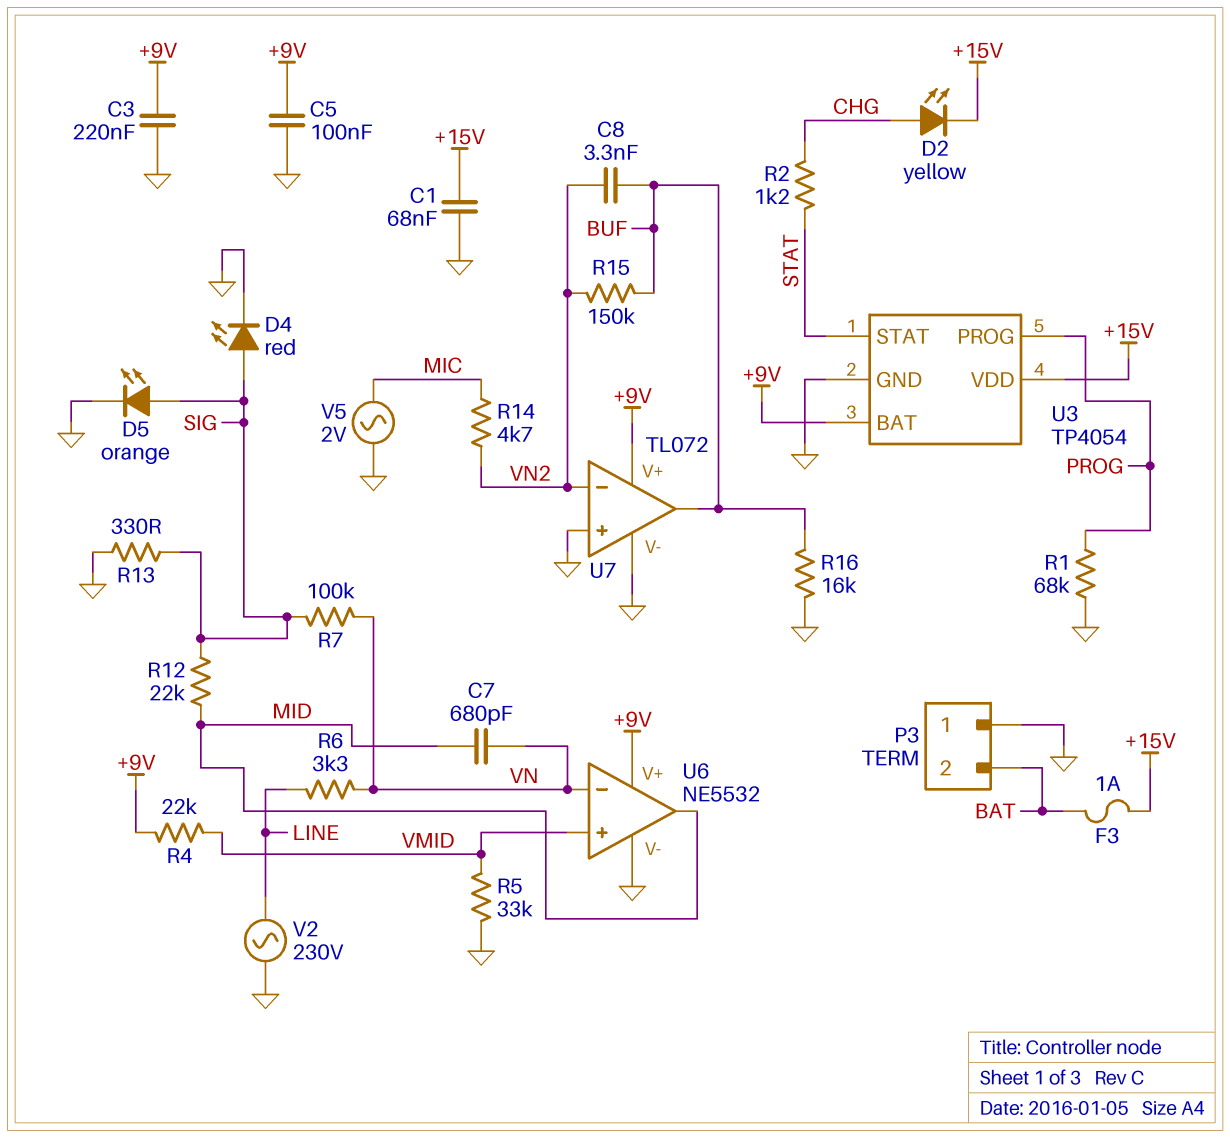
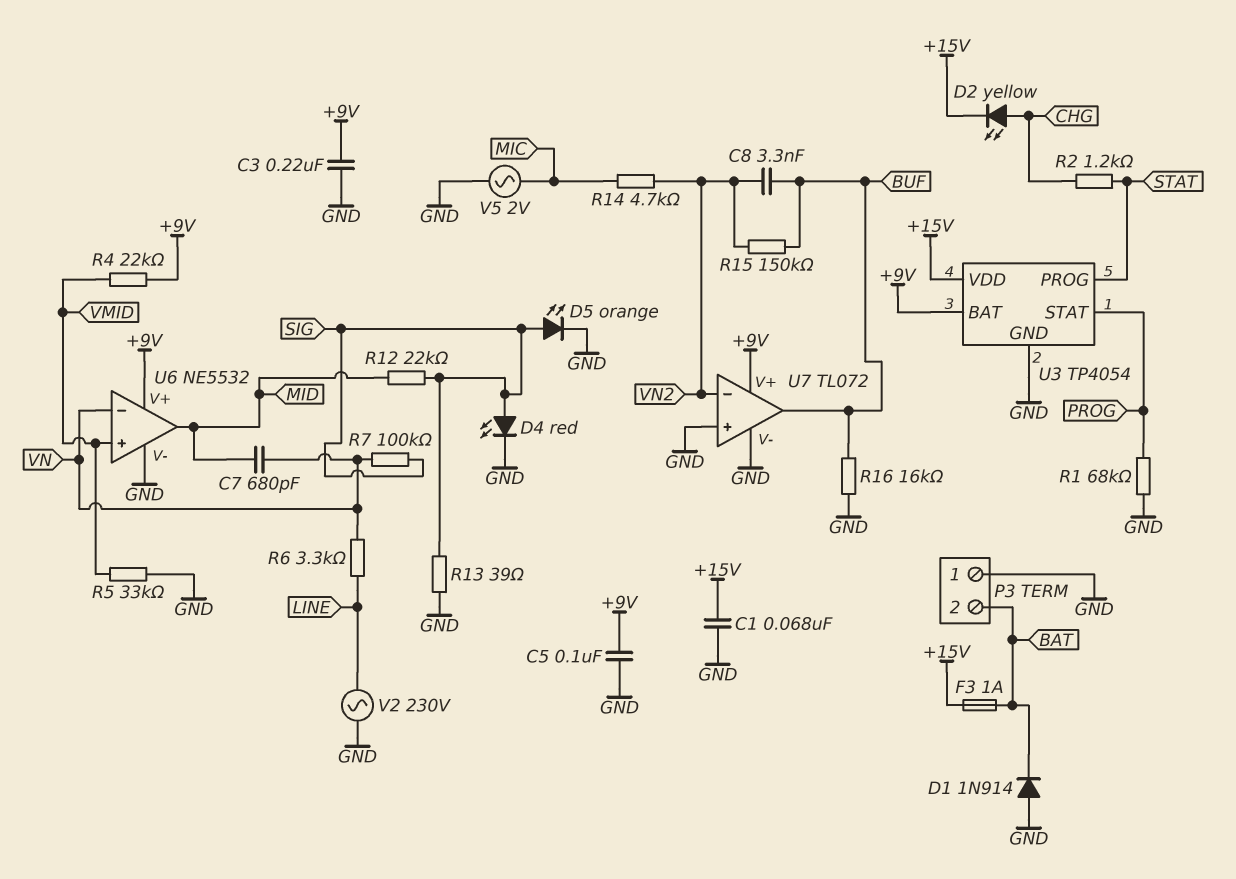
D1: none -> diode 1N914 (A GND, K BAT)
R13: 330 (GND, SIG) -> 39 (GND, SIG)
U3 pin PROG: PROG -> STAT
U3 pin STAT: STAT -> PROG

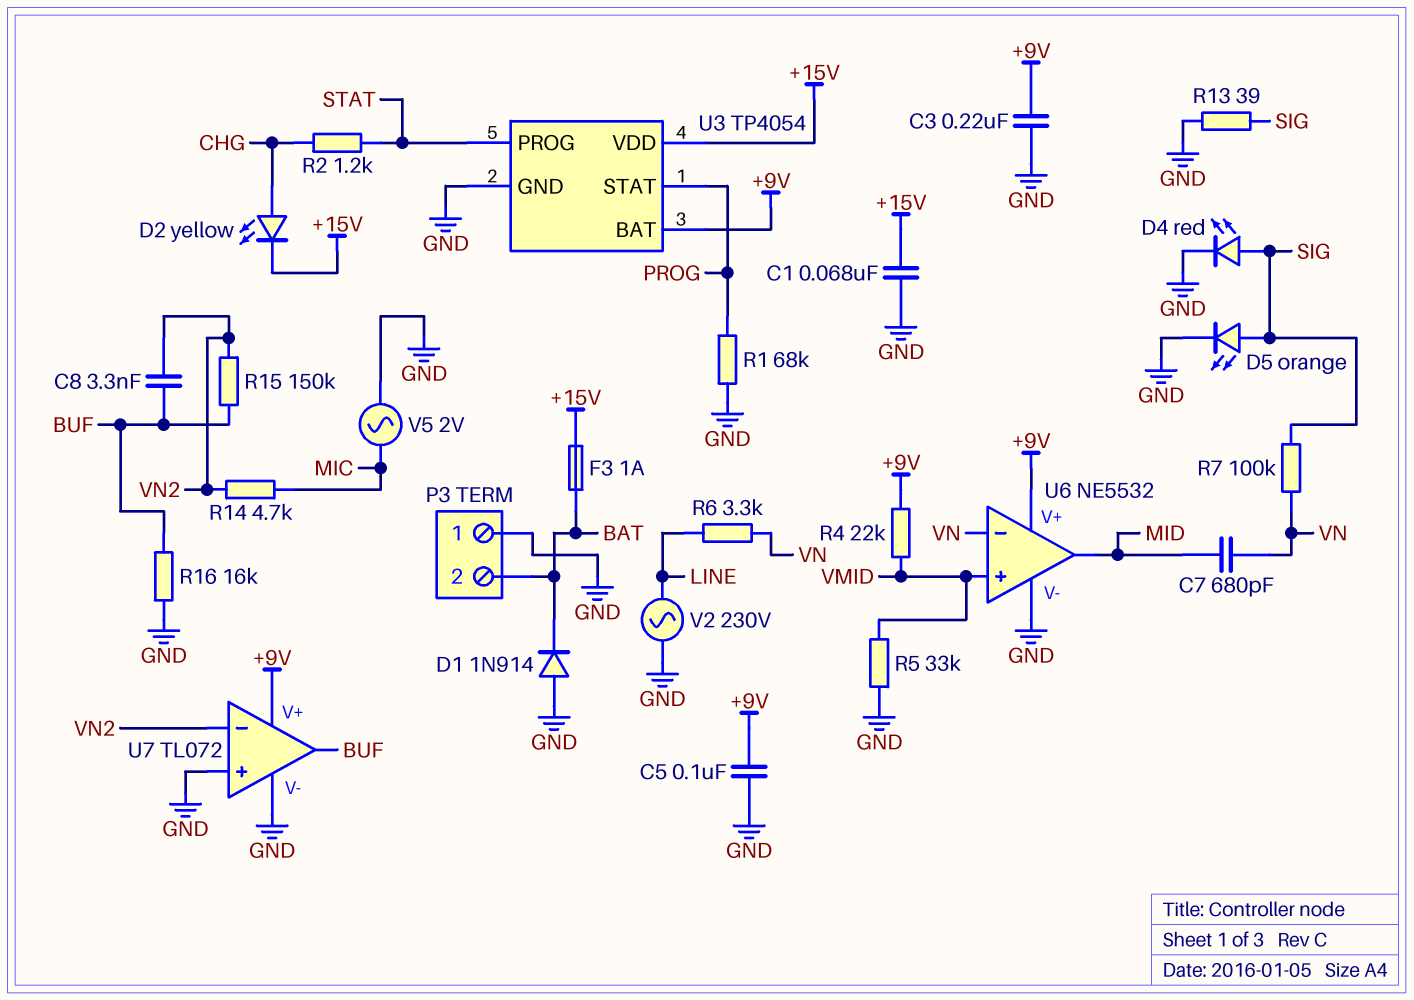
R12: 22k (MID, SIG) -> none

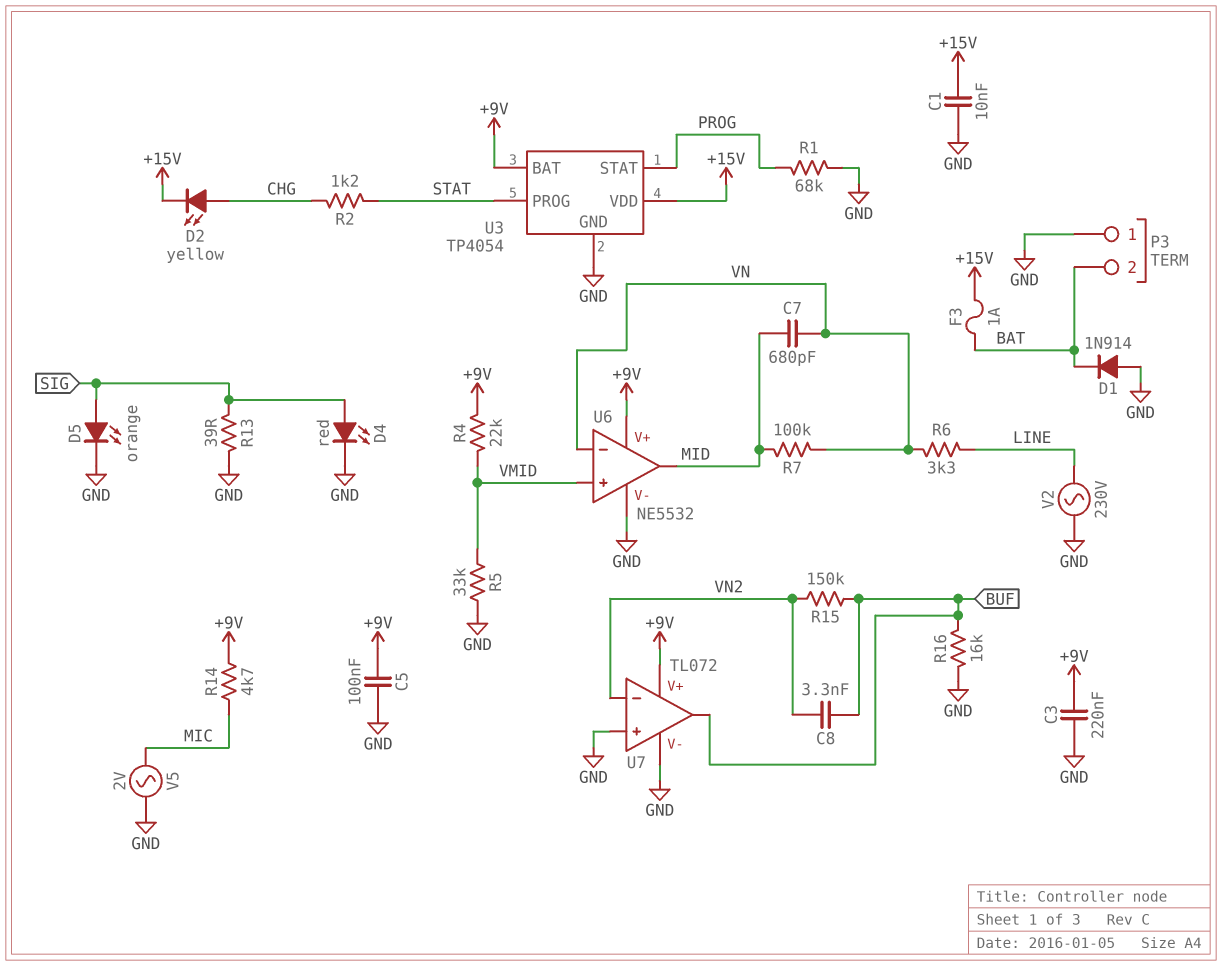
C1: 68nF (+15V, GND) -> 10nF (+15V, GND)
R7: 100k (SIG, VN) -> 100k (MID, VN)
R14: 4.7k (MIC, VN2) -> 4.7k (+9V, MIC)

